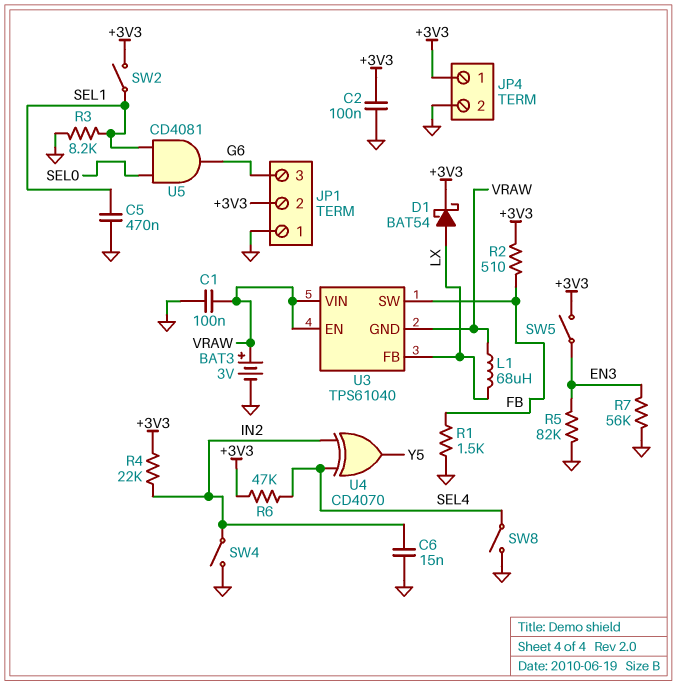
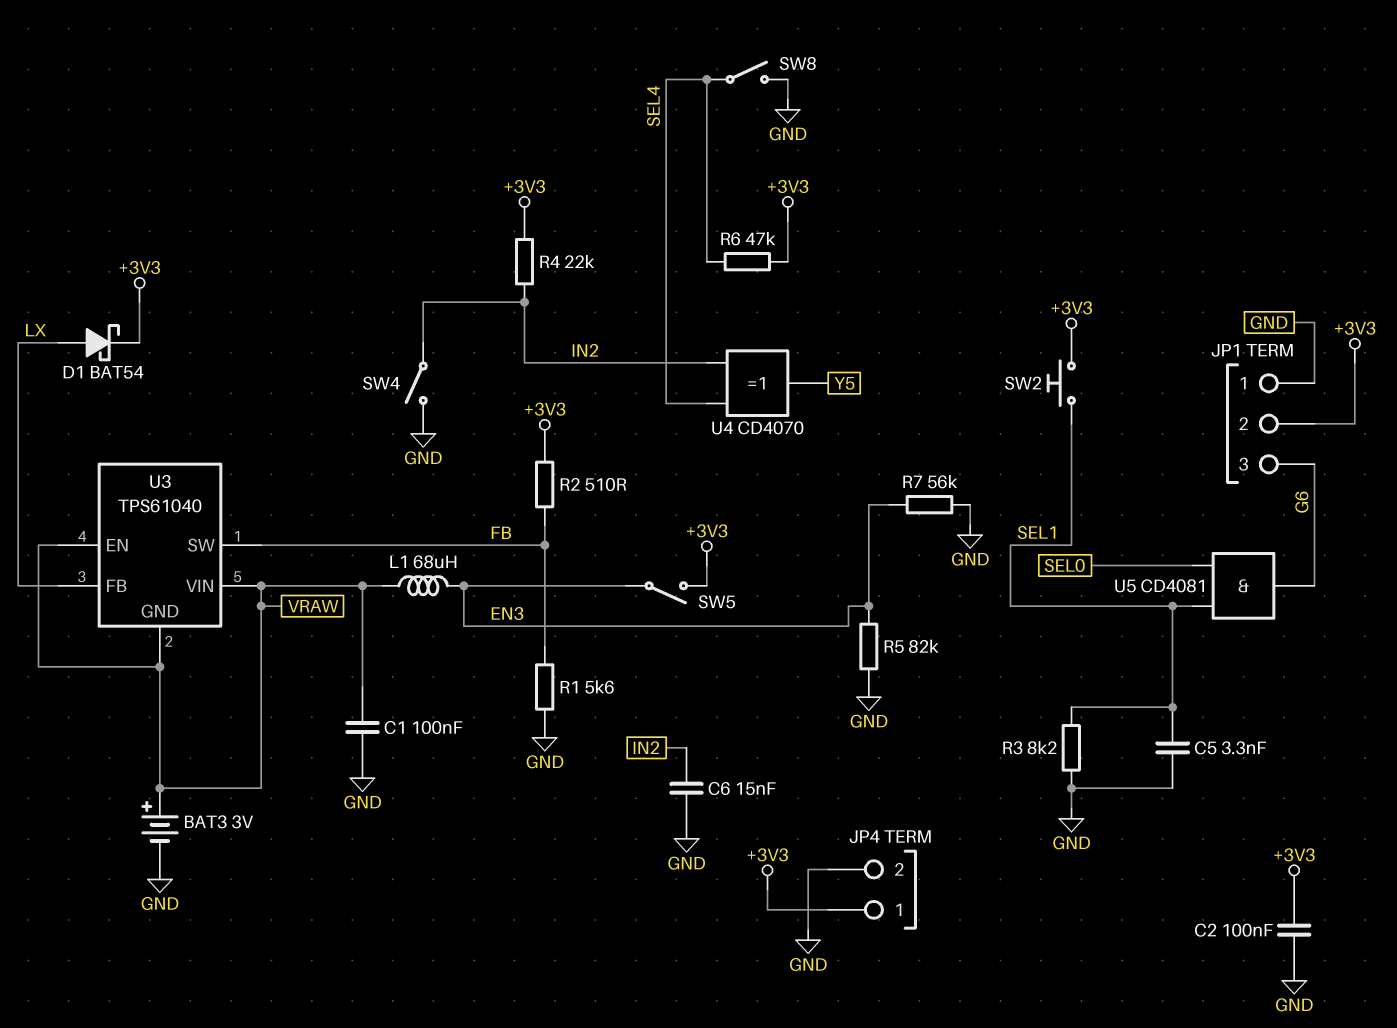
C5: 470nF (GND, SEL1) -> 3.3nF (GND, SEL1)
L1: 68uH (LX, VRAW) -> 68uH (EN3, VRAW)
R1: 1.5k (FB, GND) -> 5.6k (FB, GND)
SW2: switch (+3V3, SEL1) -> button (+3V3, SEL1)

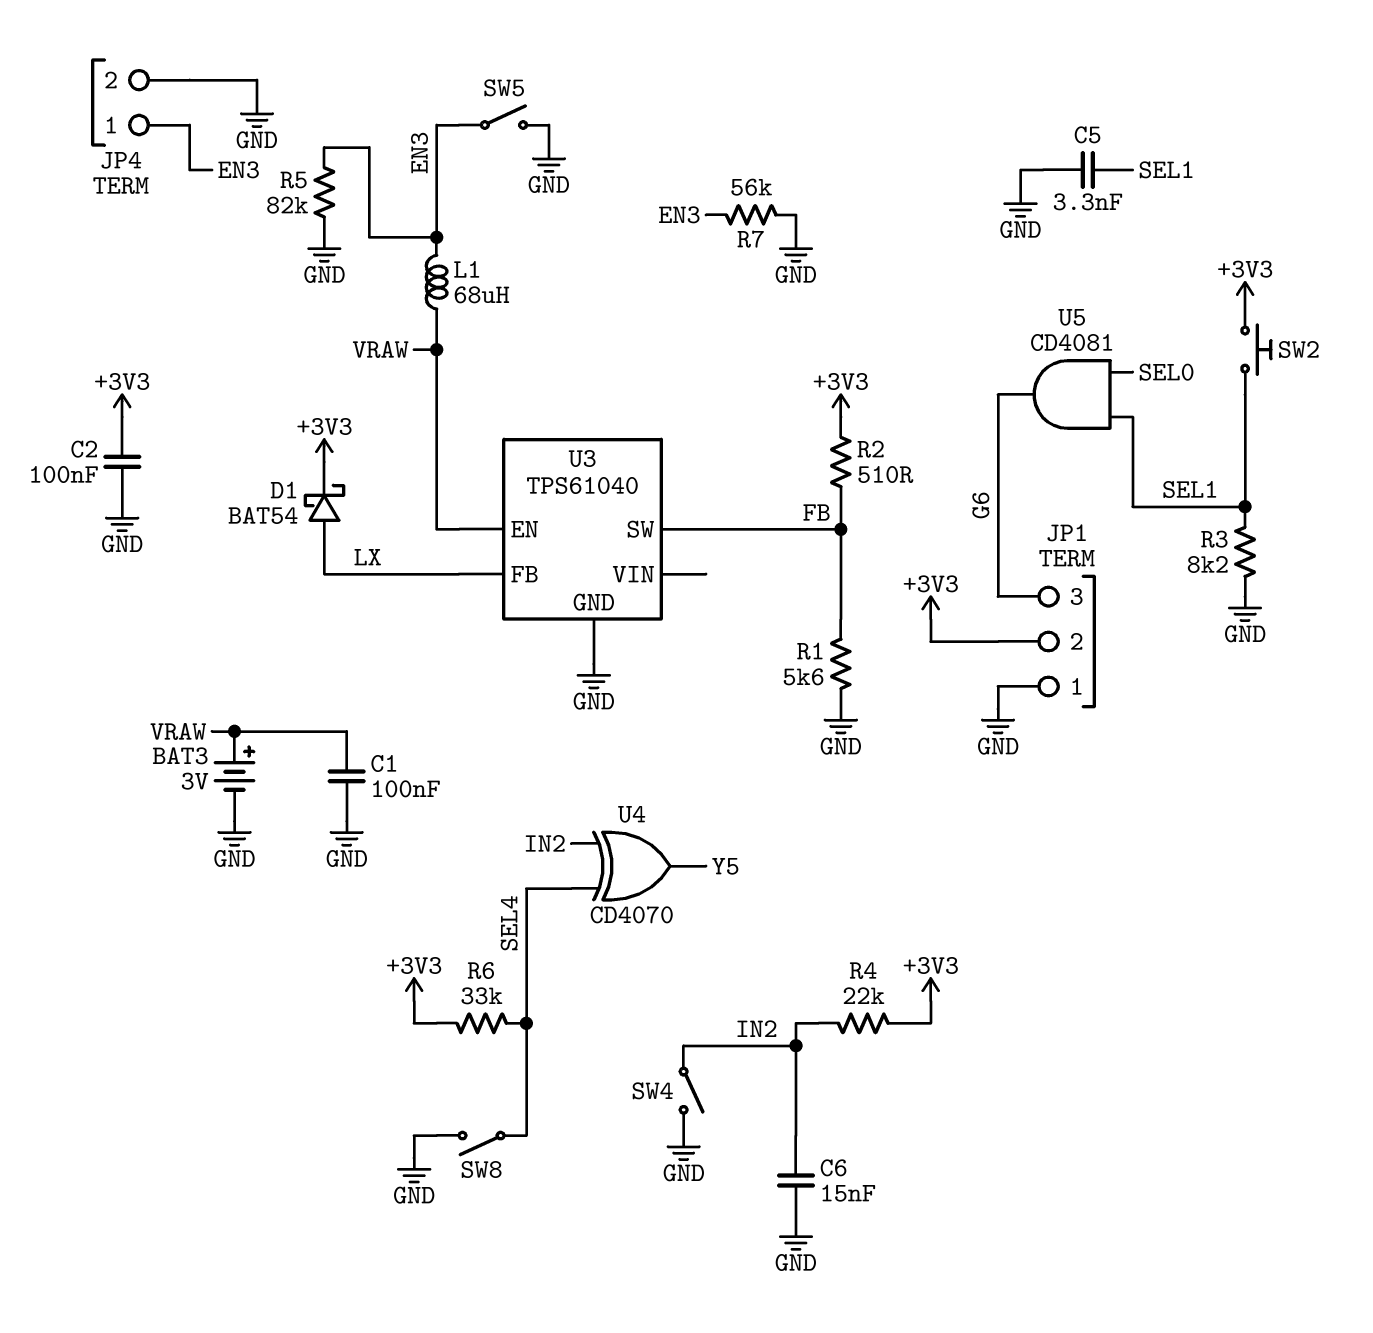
JP4 pin 1: +3V3 -> EN3
R6: 47k (+3V3, SEL4) -> 33k (+3V3, SEL4)
SW5: switch (+3V3, EN3) -> switch (EN3, GND)
U3 pin GND: VRAW -> GND
U3 pin VIN: VRAW -> none

